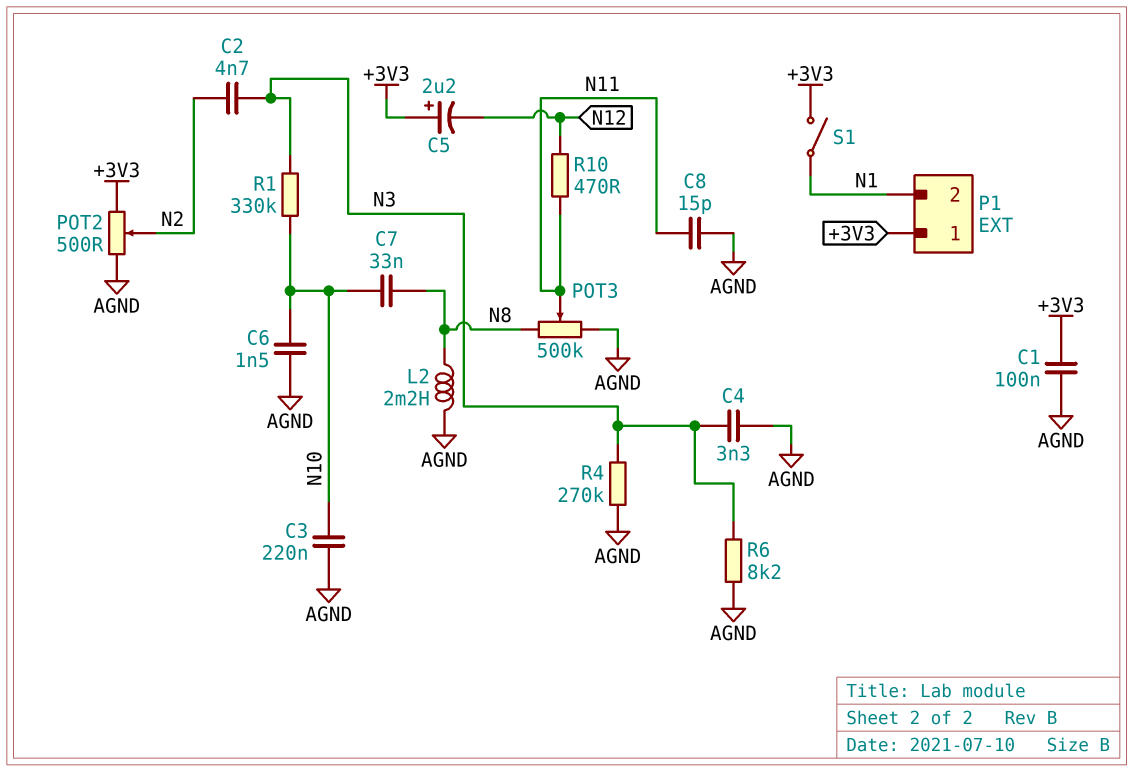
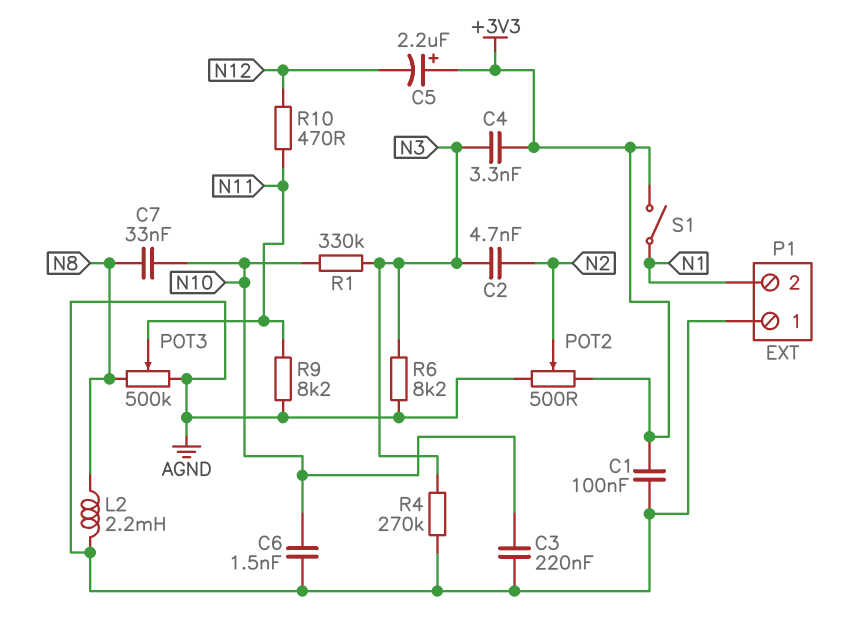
C4: 3.3nF (AGND, N3) -> 3.3nF (+3V3, N3)
C8: 15pF (AGND, N11) -> none
P1 pin 1: +3V3 -> AGND
R9: none -> 8.2k (AGND, N11)

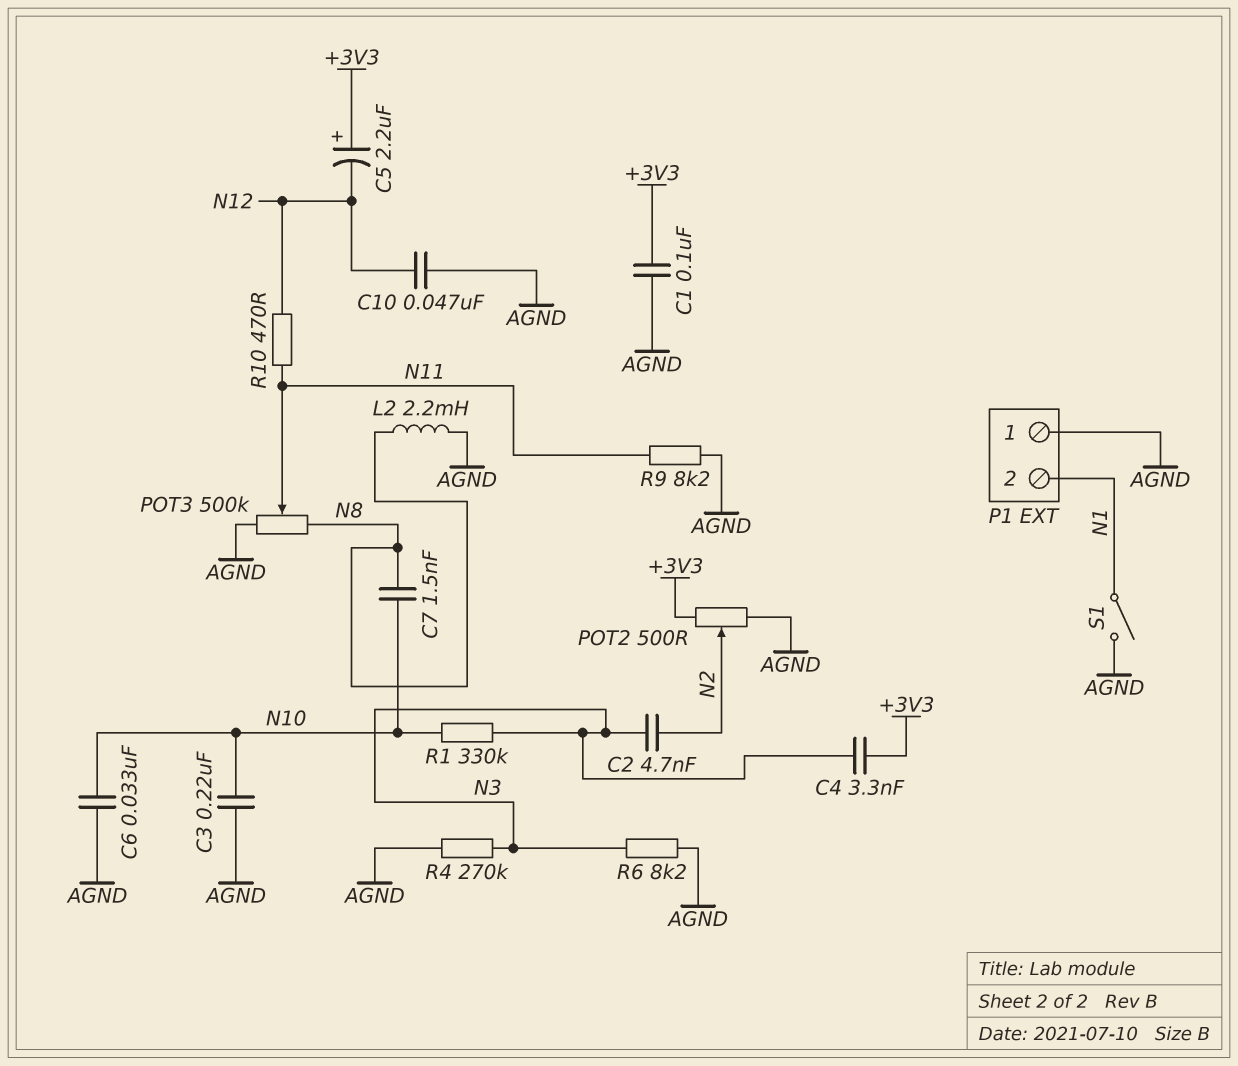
C6: 1.5nF (AGND, N10) -> 33nF (AGND, N10)
C7: 33nF (N8, N10) -> 1.5nF (N8, N10)
C10: none -> 47nF (AGND, N12)
S1: switch (+3V3, N1) -> switch (AGND, N1)

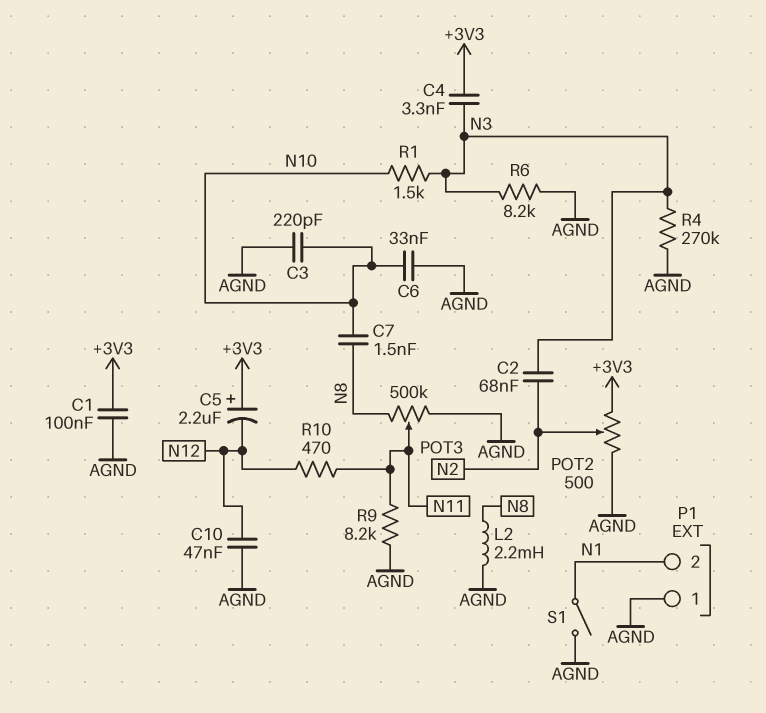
C2: 4.7nF (N2, N3) -> 68nF (N2, N3)
C3: 220nF (AGND, N10) -> 220pF (AGND, N10)
R1: 330k (N3, N10) -> 1.5k (N3, N10)

